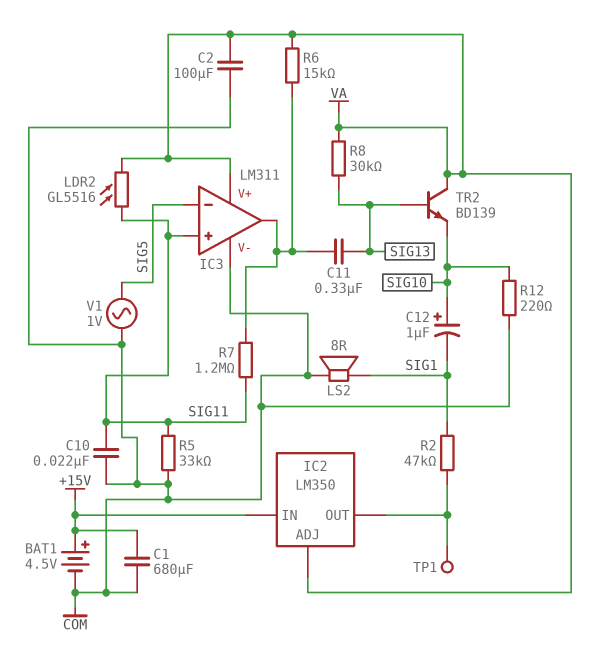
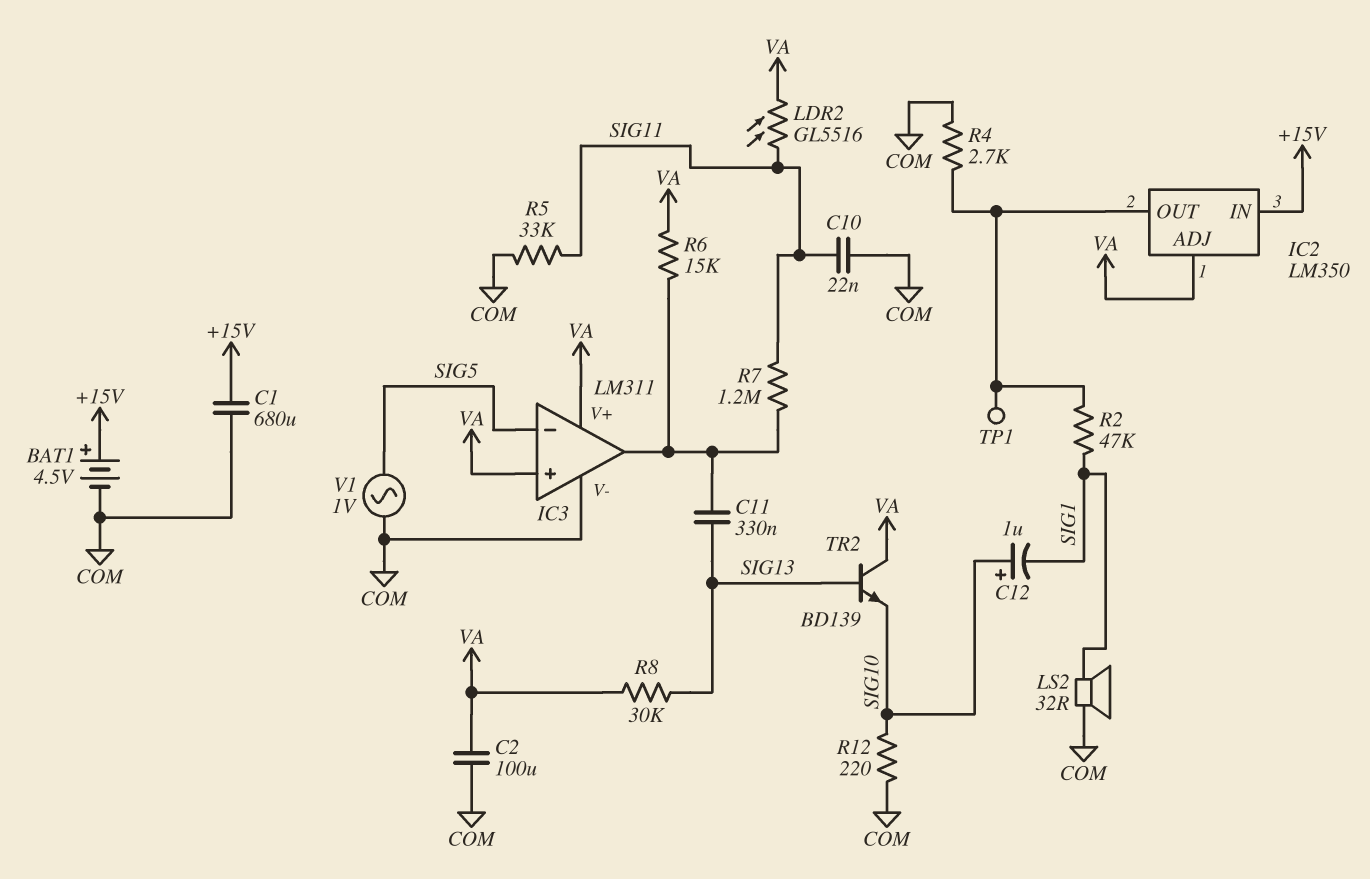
IC3 pin in+: SIG11 -> VA
LS2: speaker 8R (COM, SIG1) -> speaker 32R (COM, SIG1)
R4: none -> 2.7k (COM, IC2/OUT)

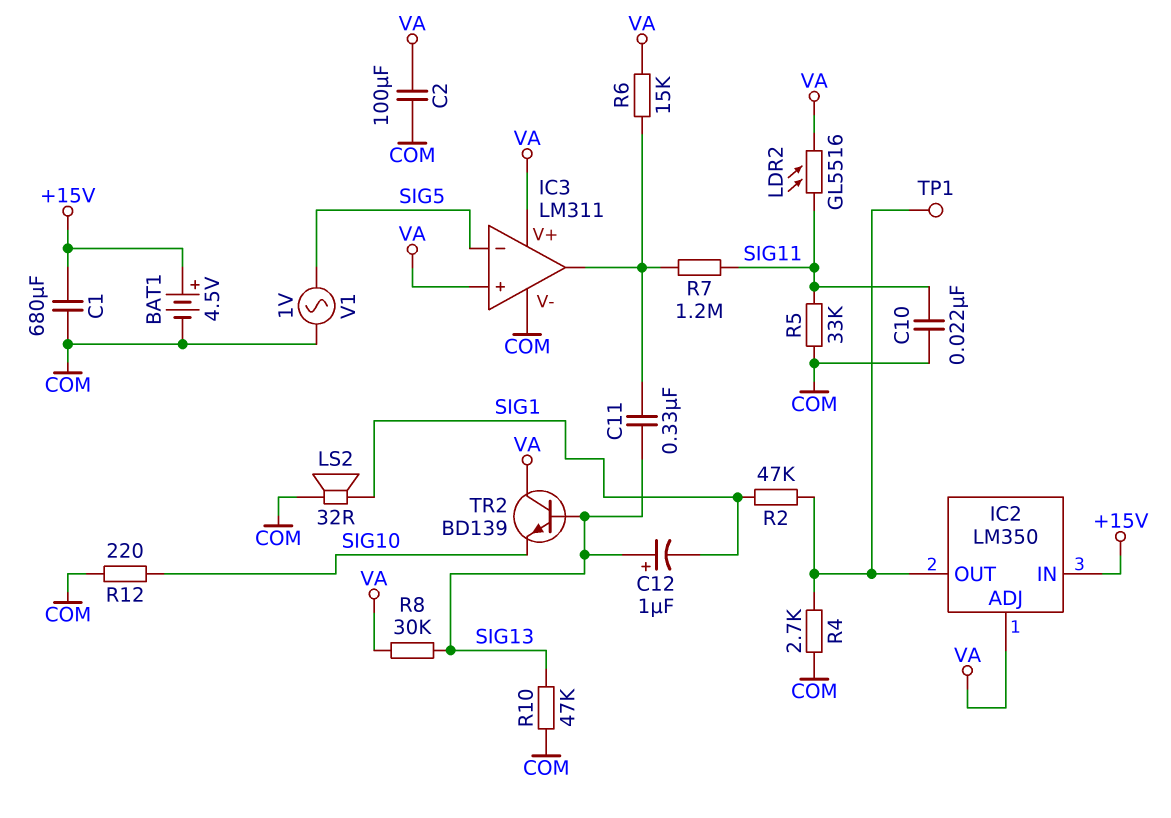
C12: 1uF (plus SIG10, minus SIG1) -> 1uF (plus SIG13, minus SIG1)
R10: none -> 47k (COM, SIG13)

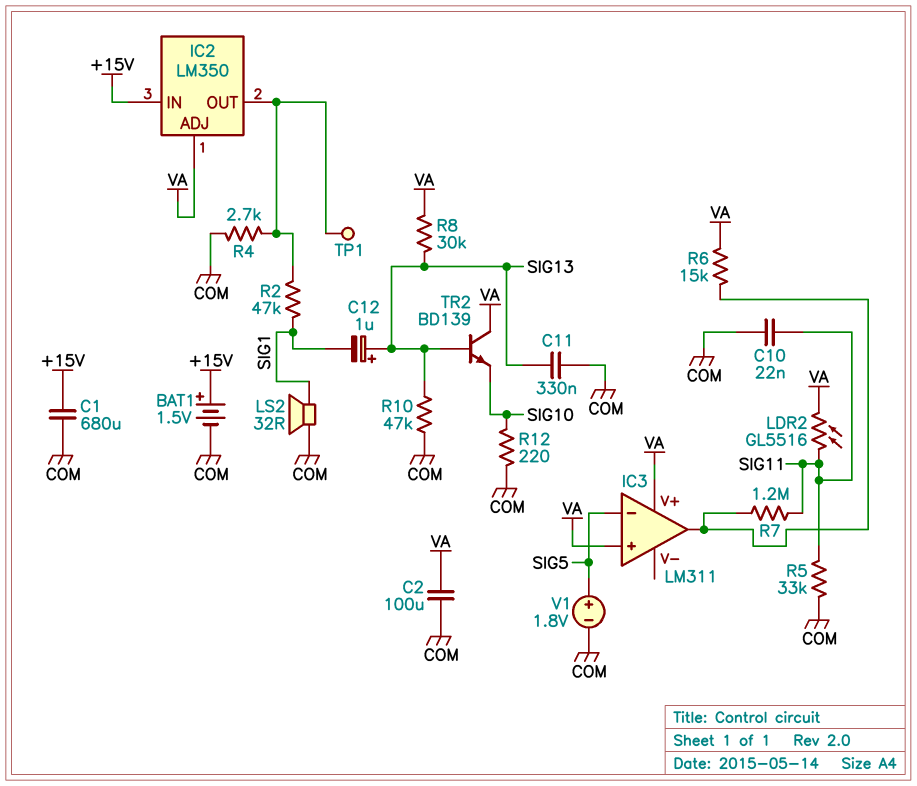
BAT1: 4.5V (plus +15V, minus COM) -> 1.5V (plus +15V, minus COM)
C11: 330nF (IC3/out, SIG13) -> 330nF (COM, SIG13)
IC3 pin V-: COM -> none
V1: AC 1V (COM, SIG5) -> 1.8V (plus SIG5, minus COM)

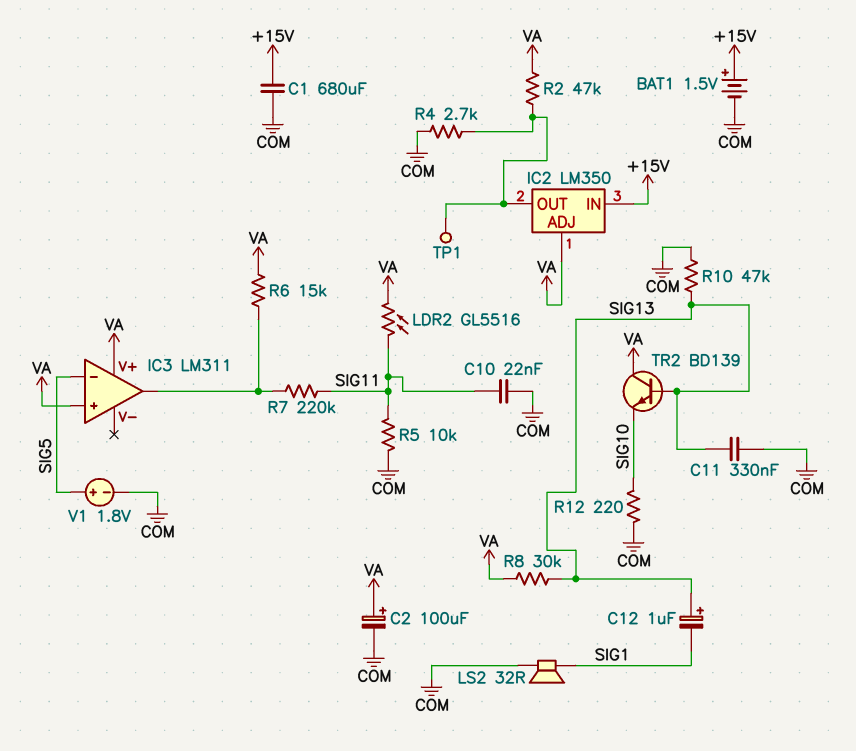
C2: 100uF (COM, VA) -> 100uF (plus VA, minus COM)
R2: 47k (IC2/OUT, SIG1) -> 47k (IC2/OUT, VA)
R5: 33k (COM, SIG11) -> 10k (COM, SIG11)
R7: 1.2M (IC3/out, SIG11) -> 220k (IC3/out, SIG11)

